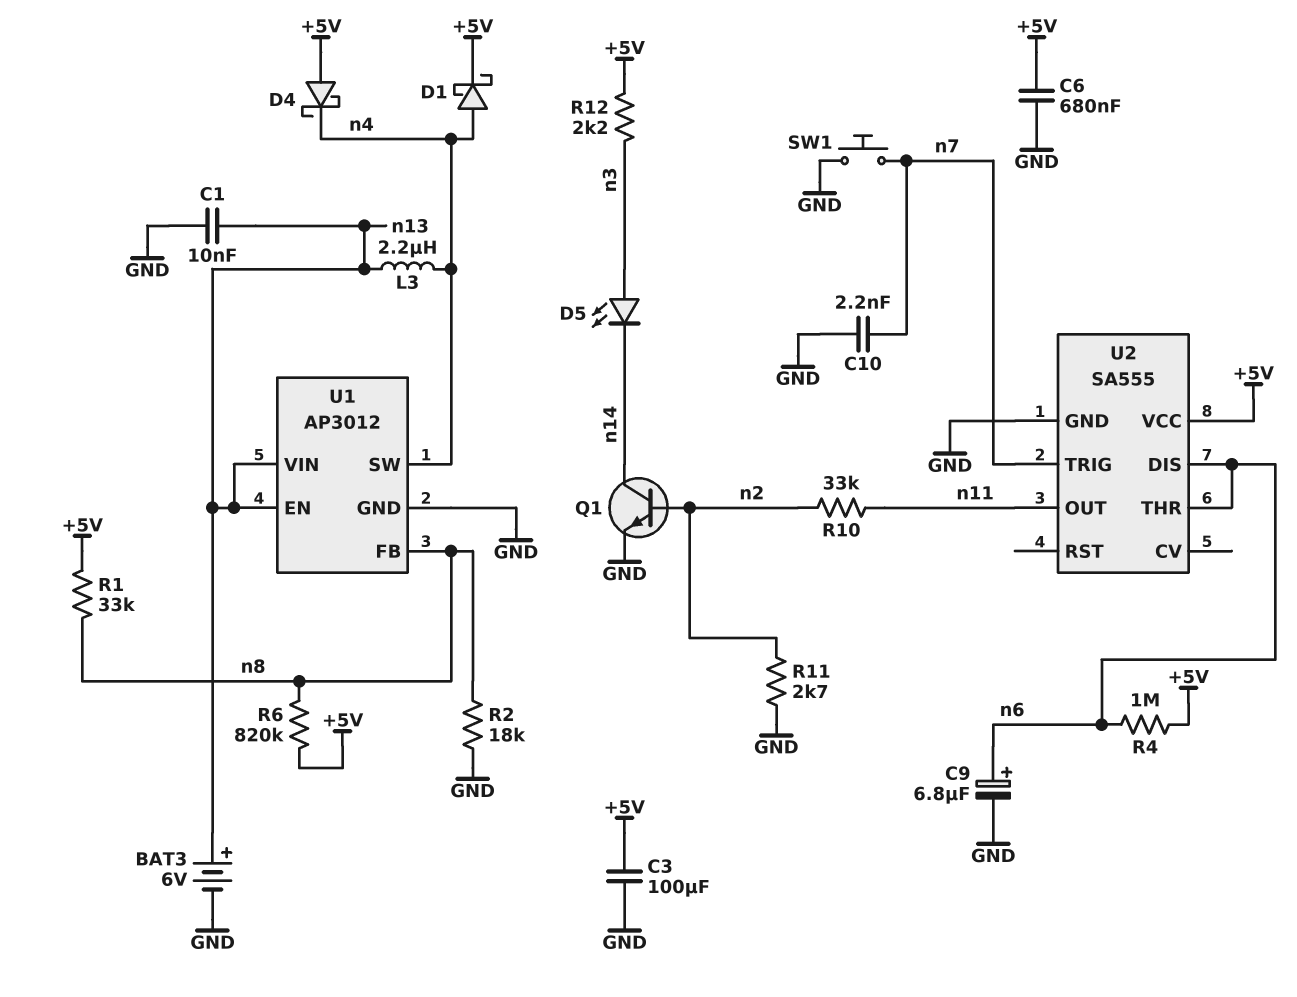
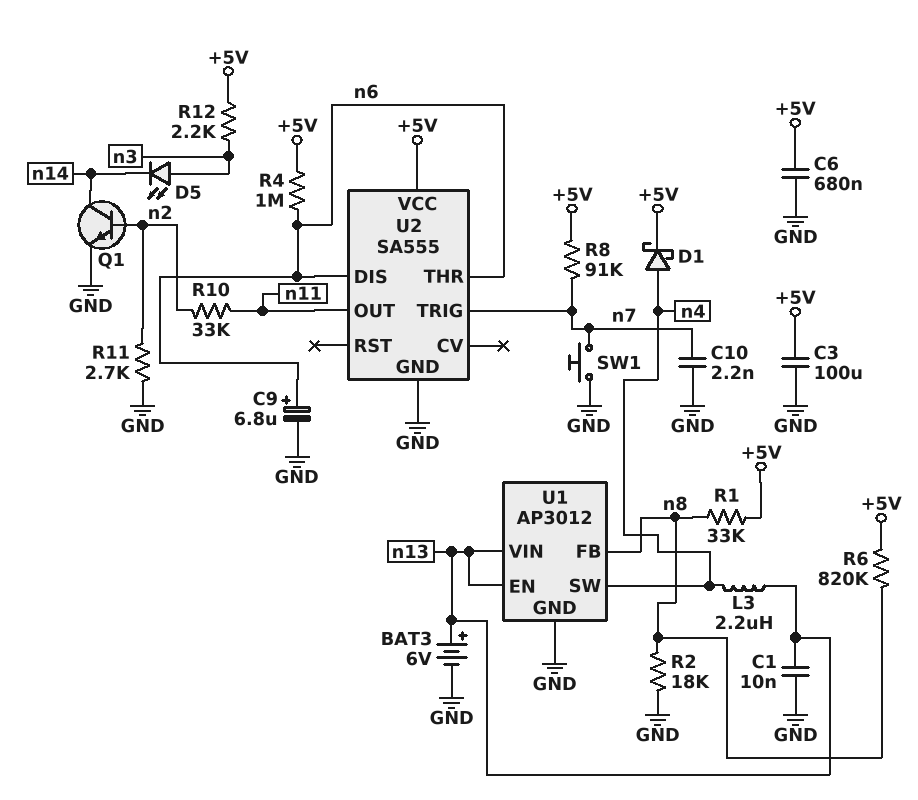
D4: schottky (A +5V, K n4) -> none
R8: none -> 91k (+5V, n7)

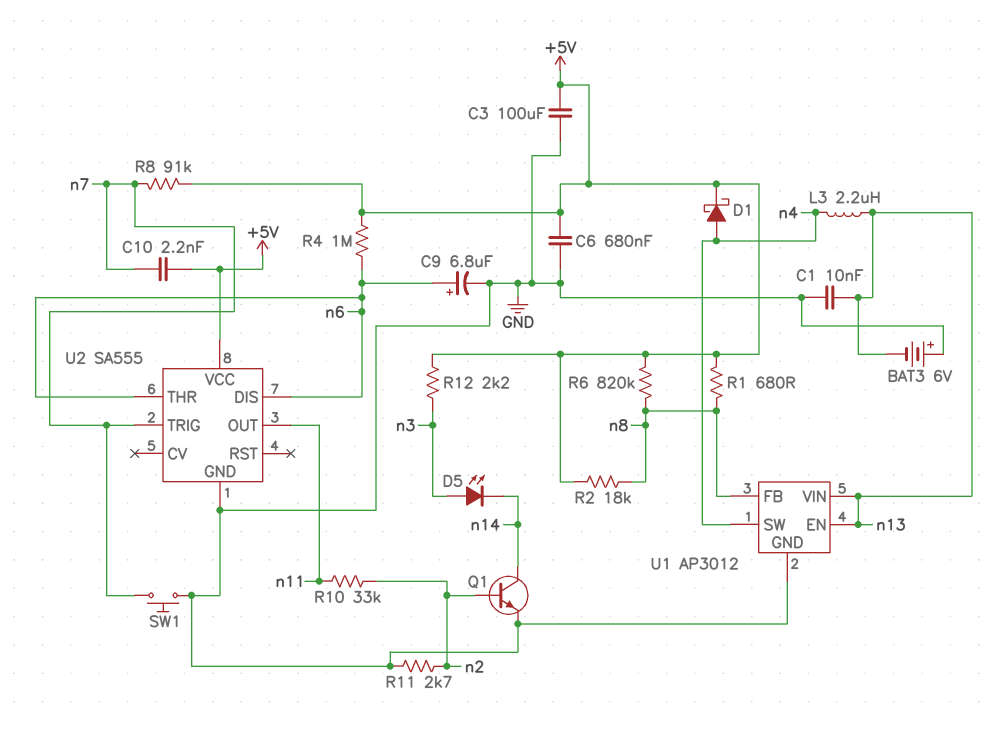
BAT3: 6V (plus n13, minus GND) -> 6V (plus GND, minus n13)
C10: 2.2nF (GND, n7) -> 2.2nF (+5V, n7)
R1: 33k (+5V, n8) -> 680 (+5V, n8)
R2: 18k (GND, n8) -> 18k (+5V, n8)

